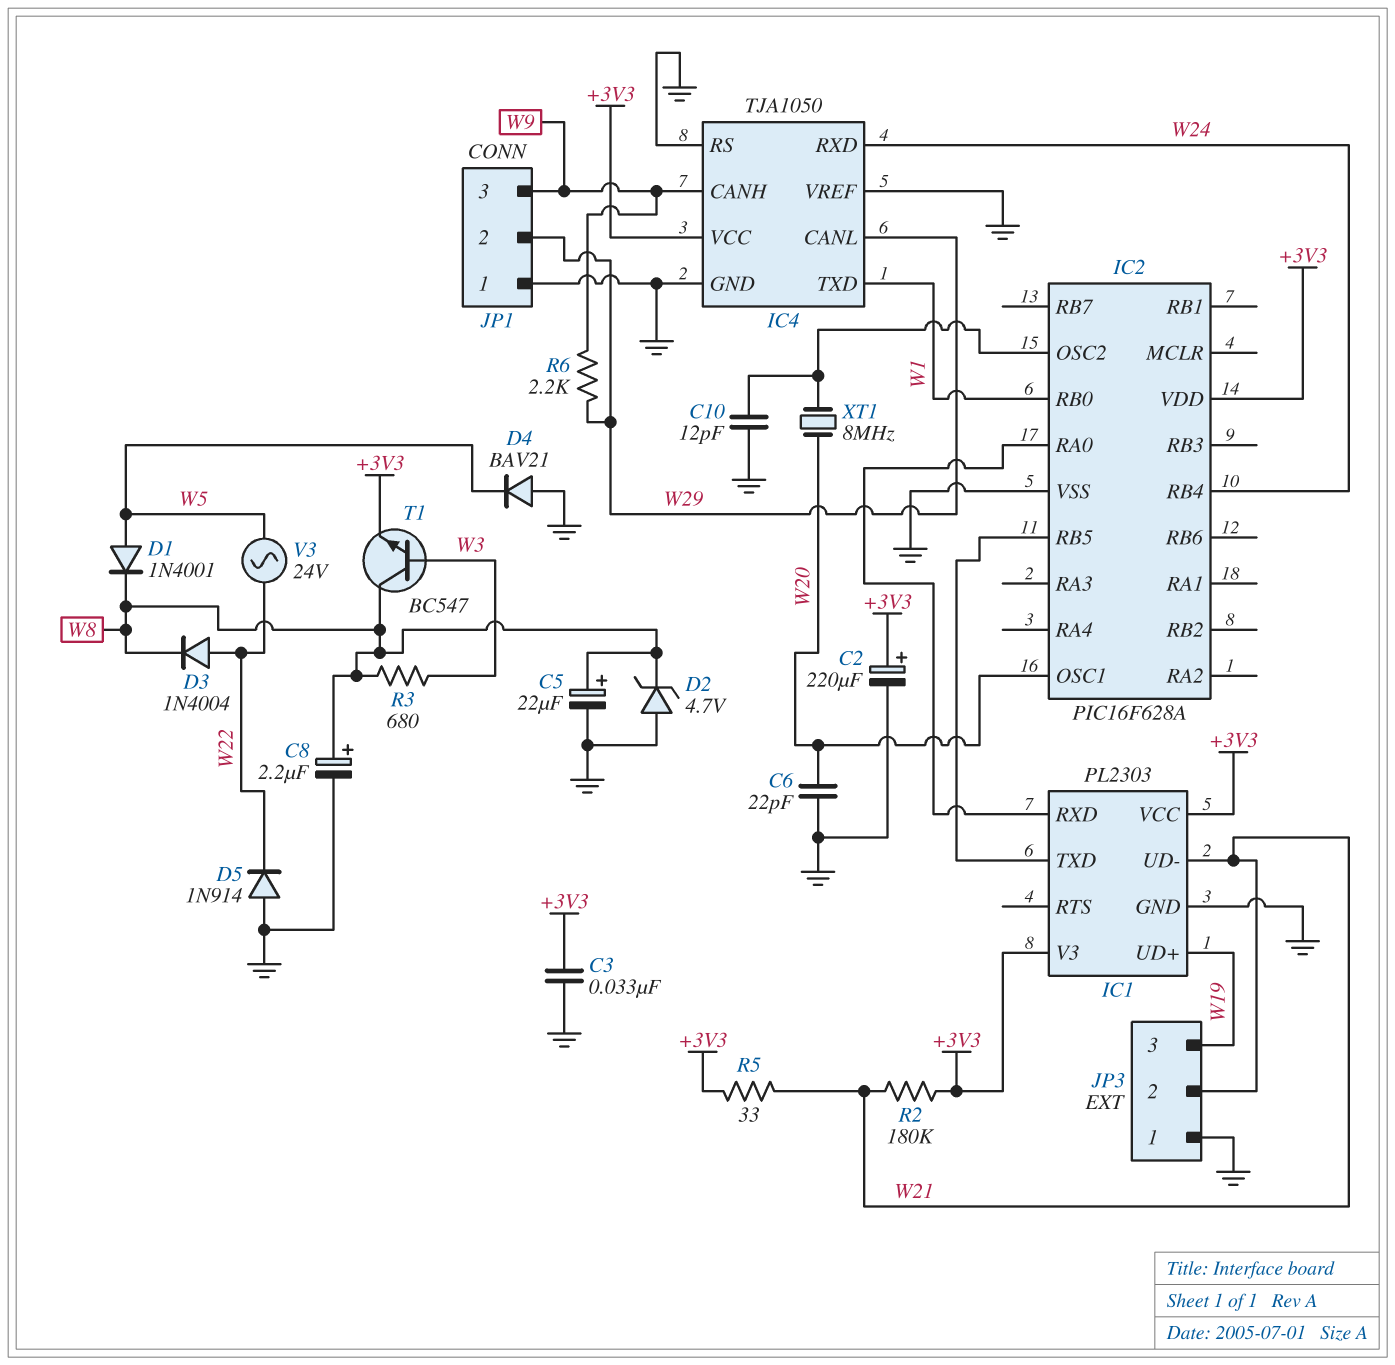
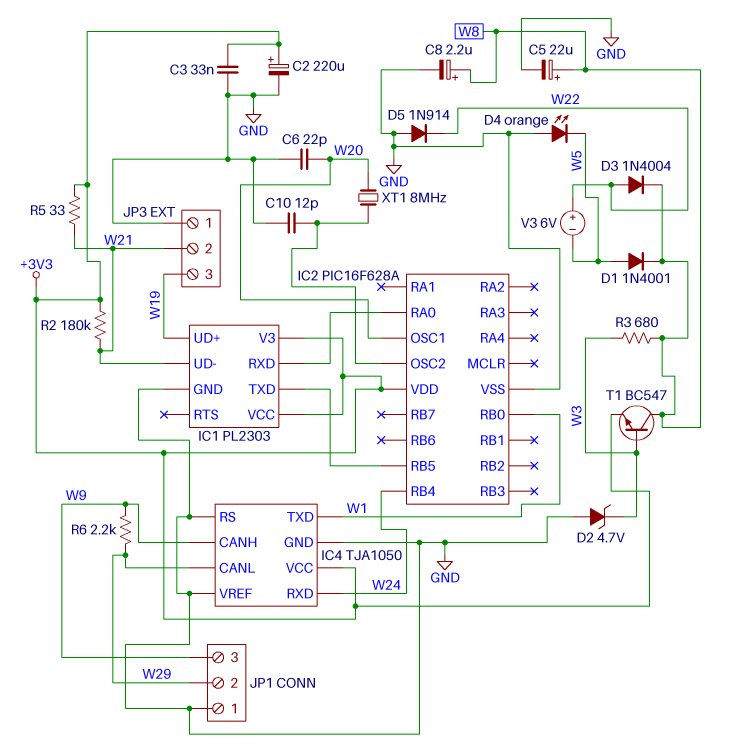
D2: zener 4.7V (A GND, K W8) -> zener 4.7V (A GND, K W3)
D4: diode BAV21 (A GND, K W5) -> LED orange (A GND, K W5)
V3: AC 24V (W5, W22) -> 6V (plus W22, minus W5)

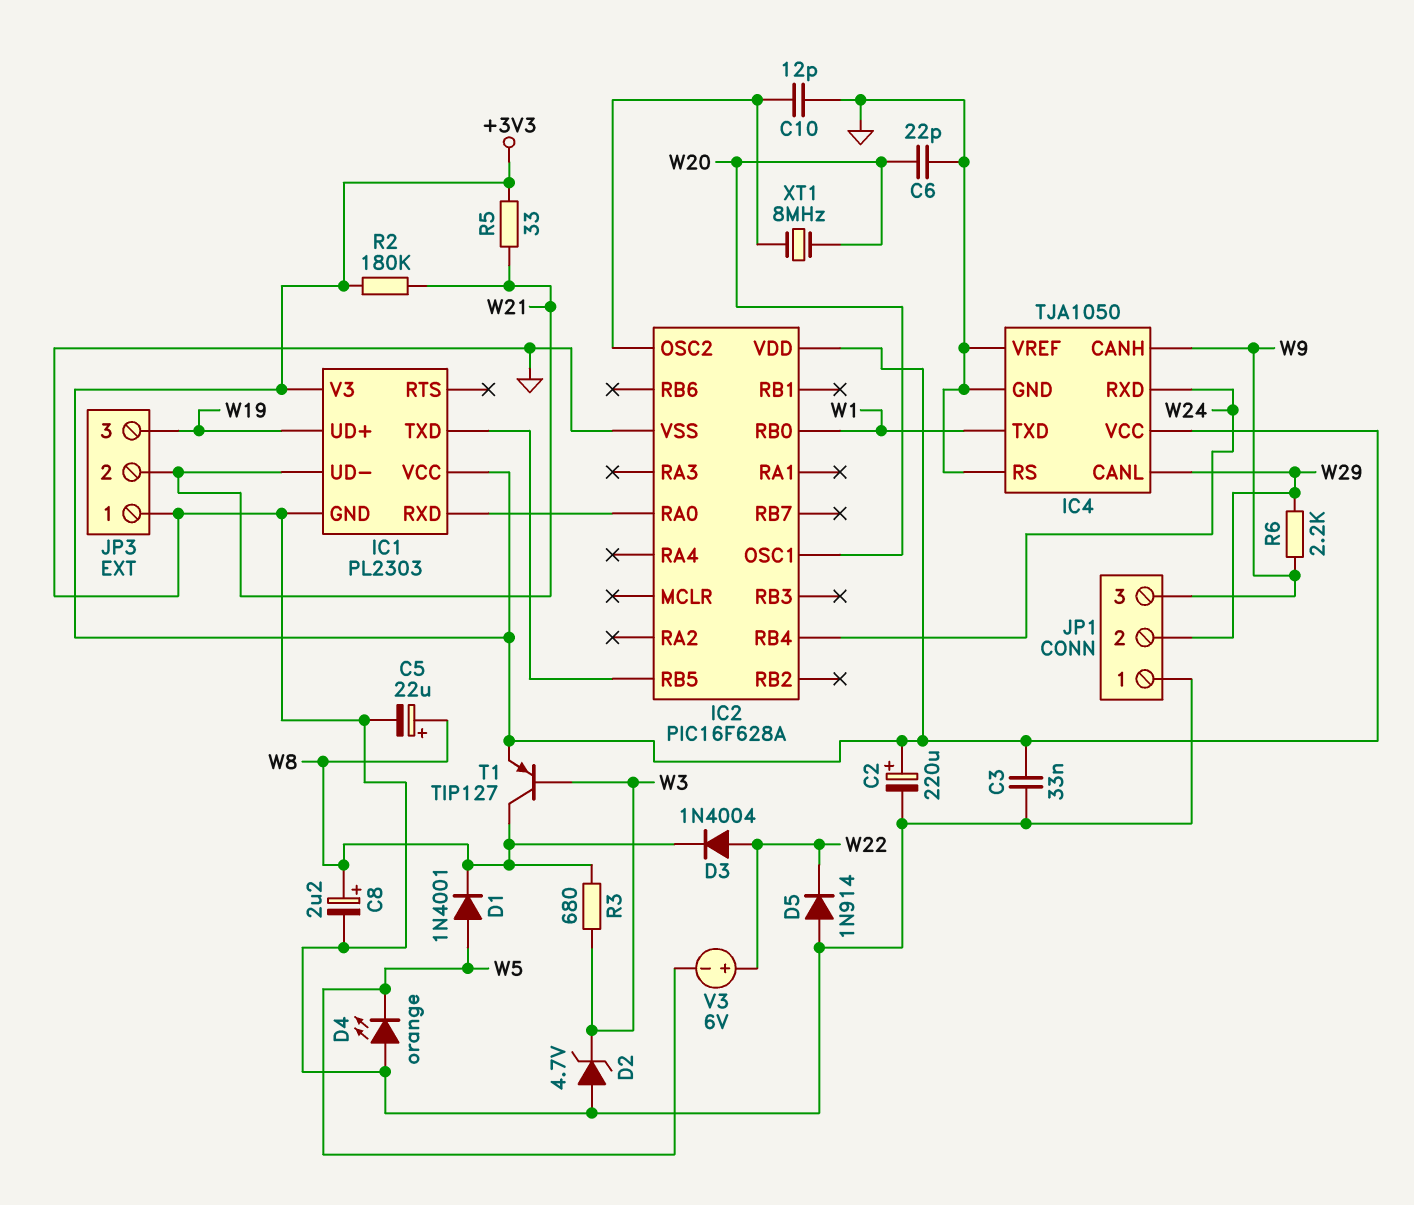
T1: NPN BC547 (B W3, C W8, E +3V3) -> PNP TIP127 (B W3, C W8, E +3V3)

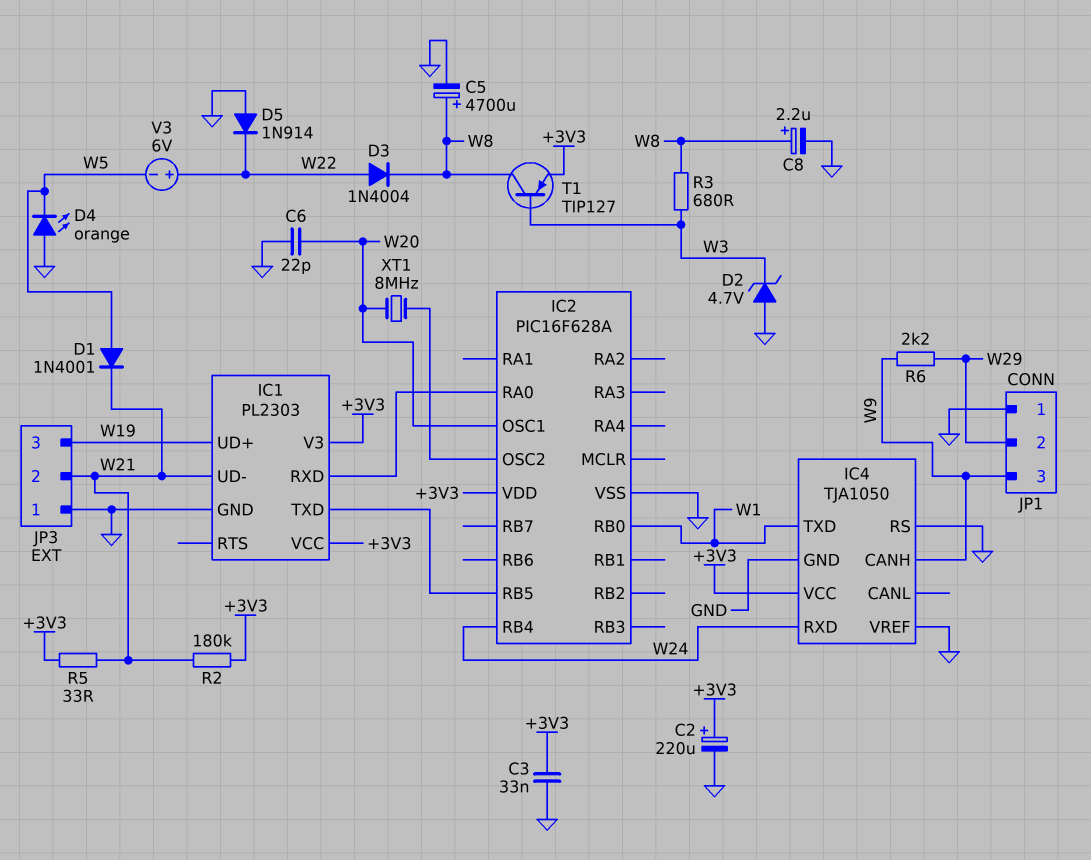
C5: 22uF (plus W8, minus GND) -> 4700uF (plus W8, minus GND)
C10: 12pF (GND, IC2/OSC2) -> none
D1: diode 1N4001 (A W5, K W8) -> diode 1N4001 (A W5, K W21)
IC4 pin CANL: W29 -> none

